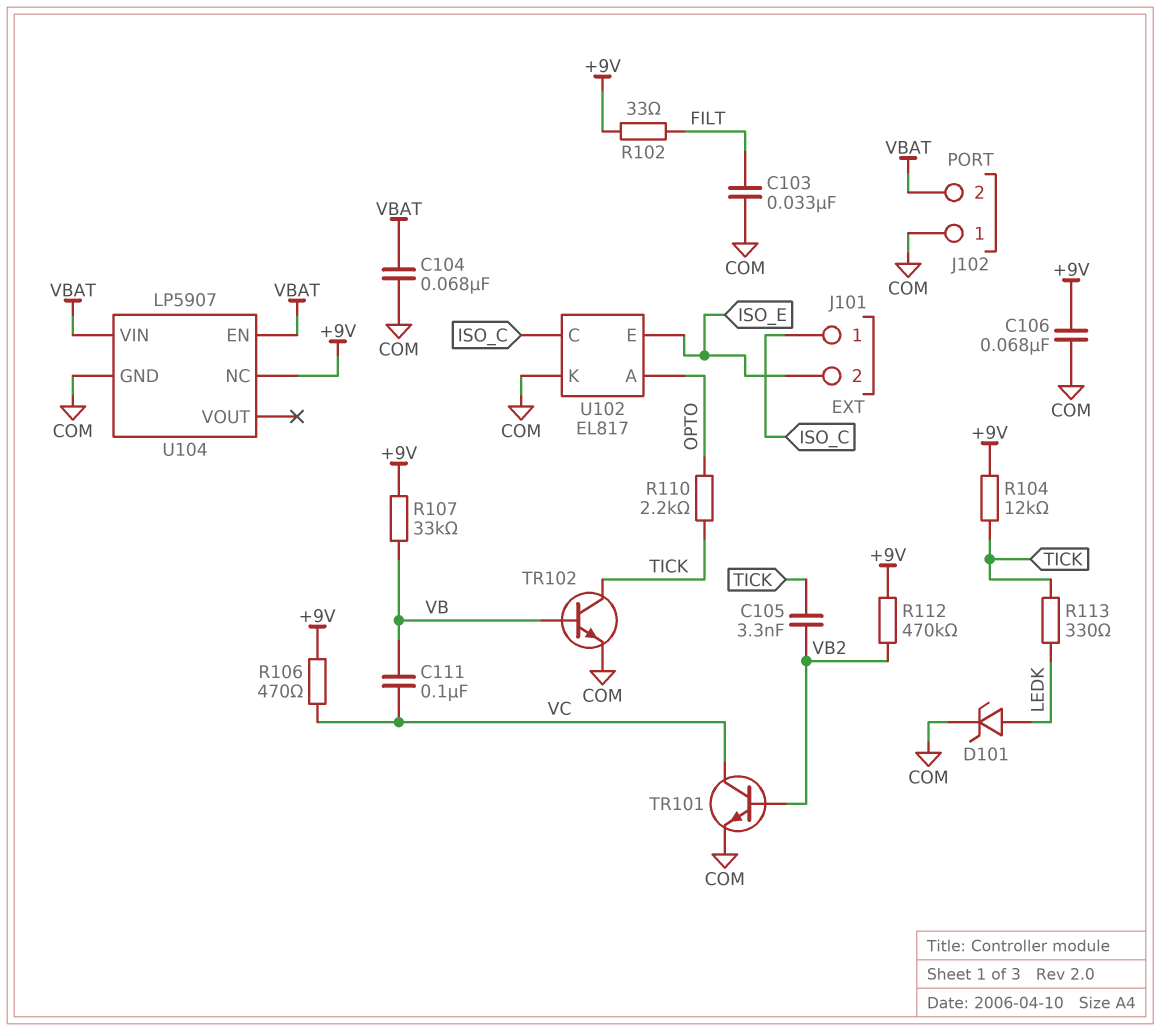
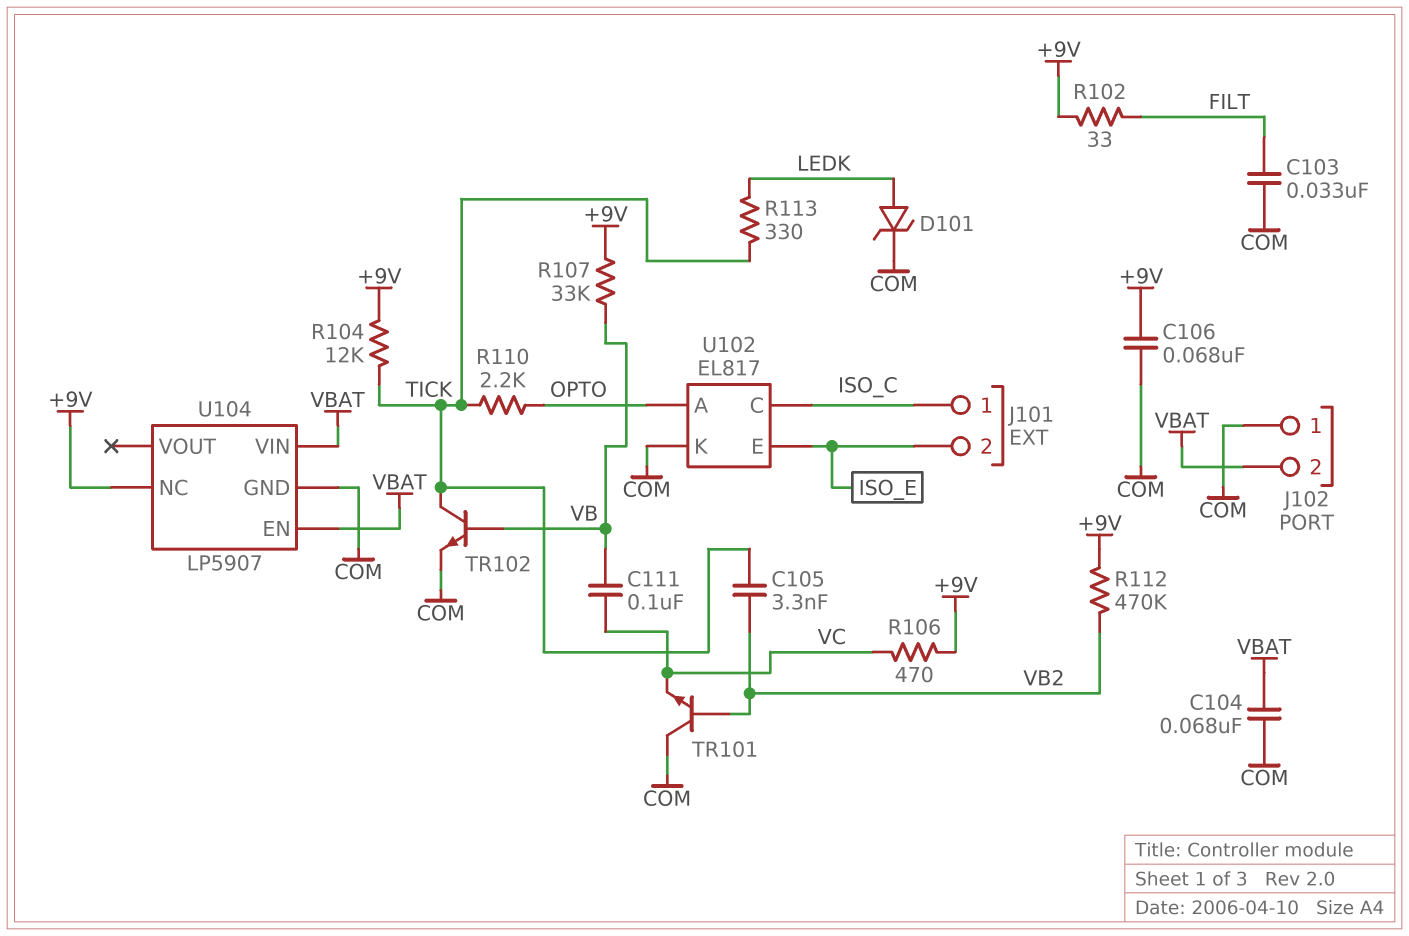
TR101: NPN (B VB2, C VC, E COM) -> NPN (B VB2, C COM, E VC)

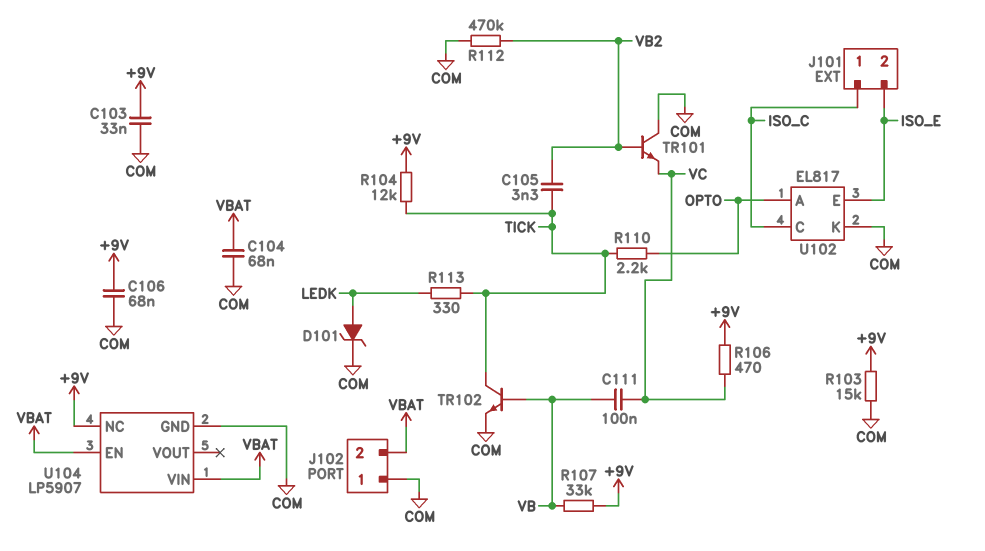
C103: 33nF (COM, FILT) -> 33nF (+9V, COM)
R102: 33 (+9V, FILT) -> none
R103: none -> 15k (+9V, COM)
R112: 470k (+9V, VB2) -> 470k (COM, VB2)

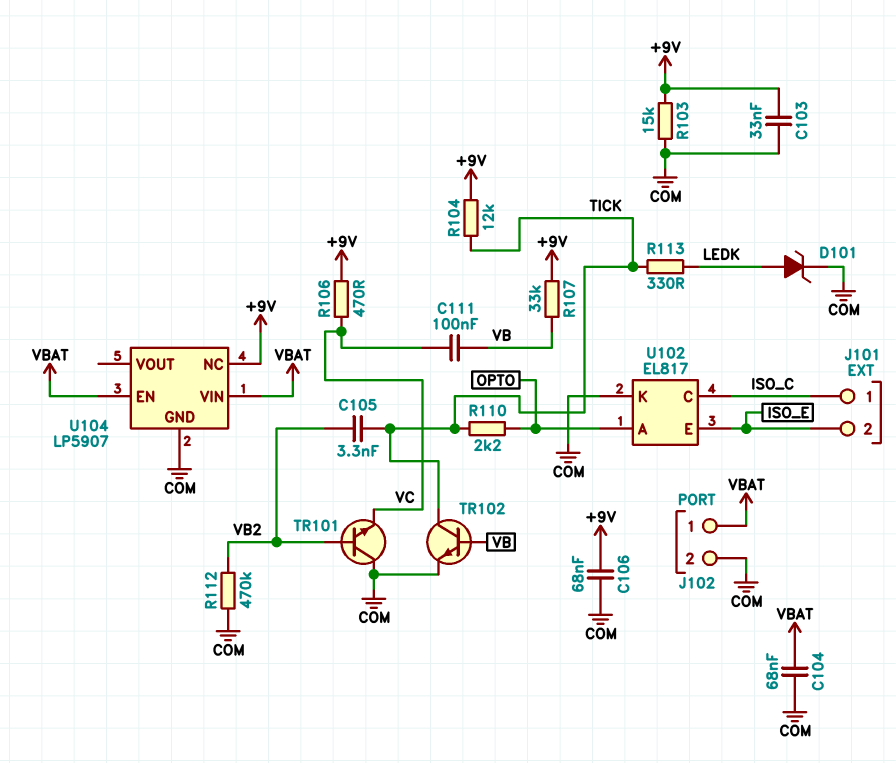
J102 pin 1: COM -> VBAT
J102 pin 2: VBAT -> COM

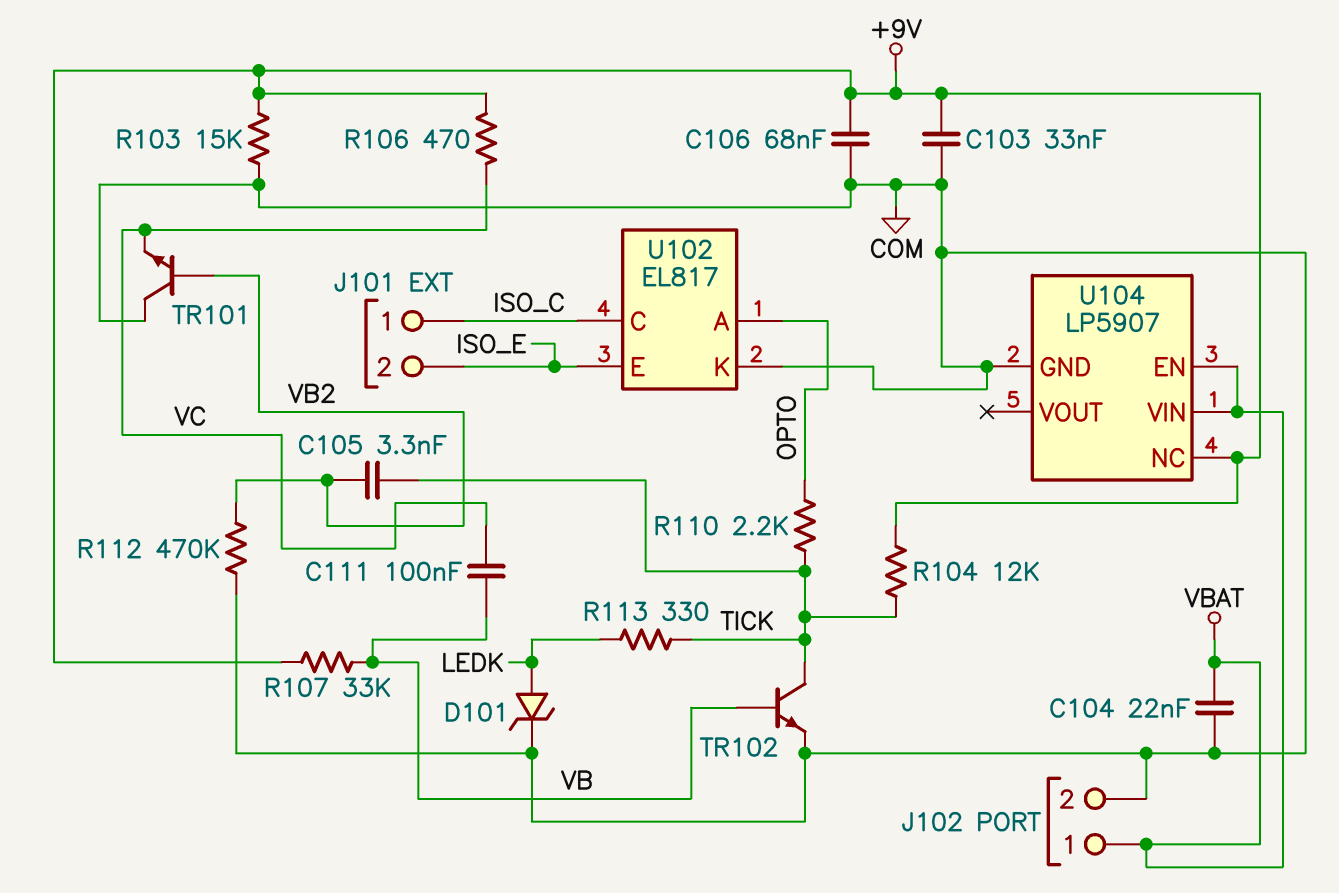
C104: 68nF (COM, VBAT) -> 22nF (COM, VBAT)

